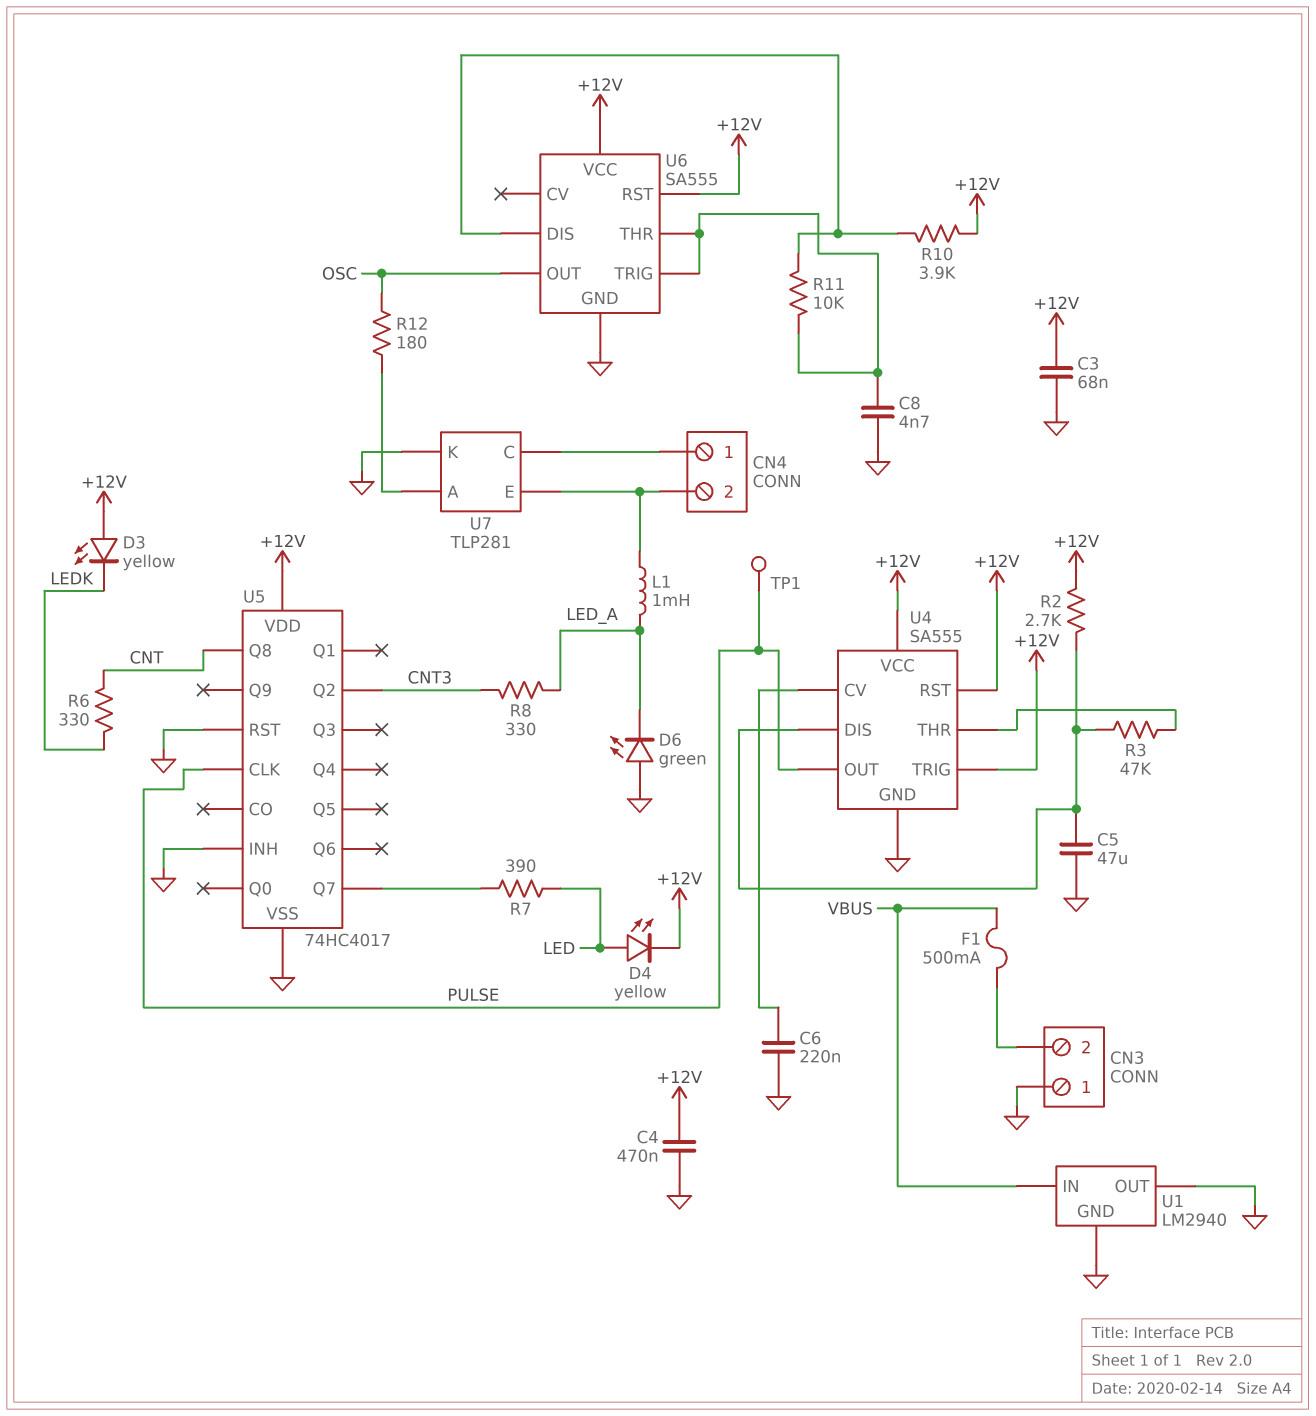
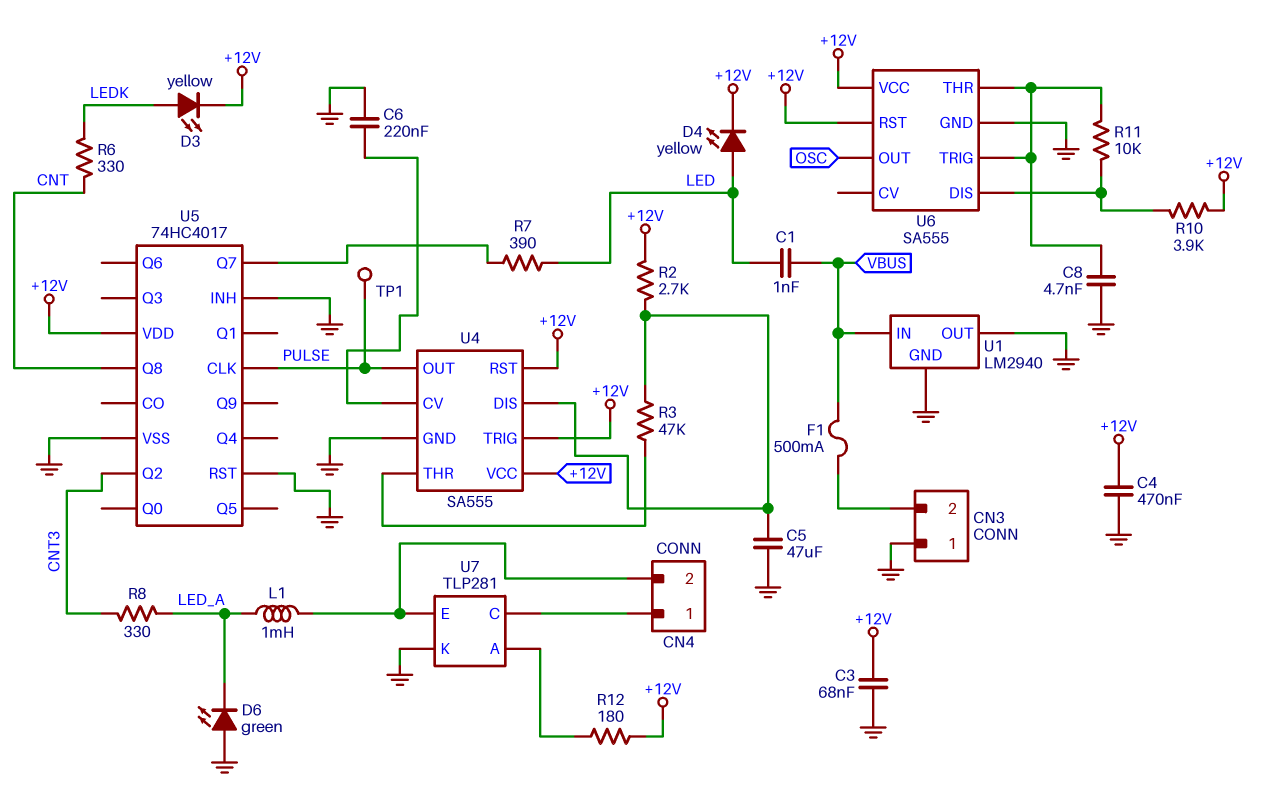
C1: none -> 1nF (LED, VBUS)
D3: LED yellow (A +12V, K LEDK) -> LED yellow (A LEDK, K +12V)
R12: 180 (OSC, U7/A) -> 180 (+12V, U7/A)

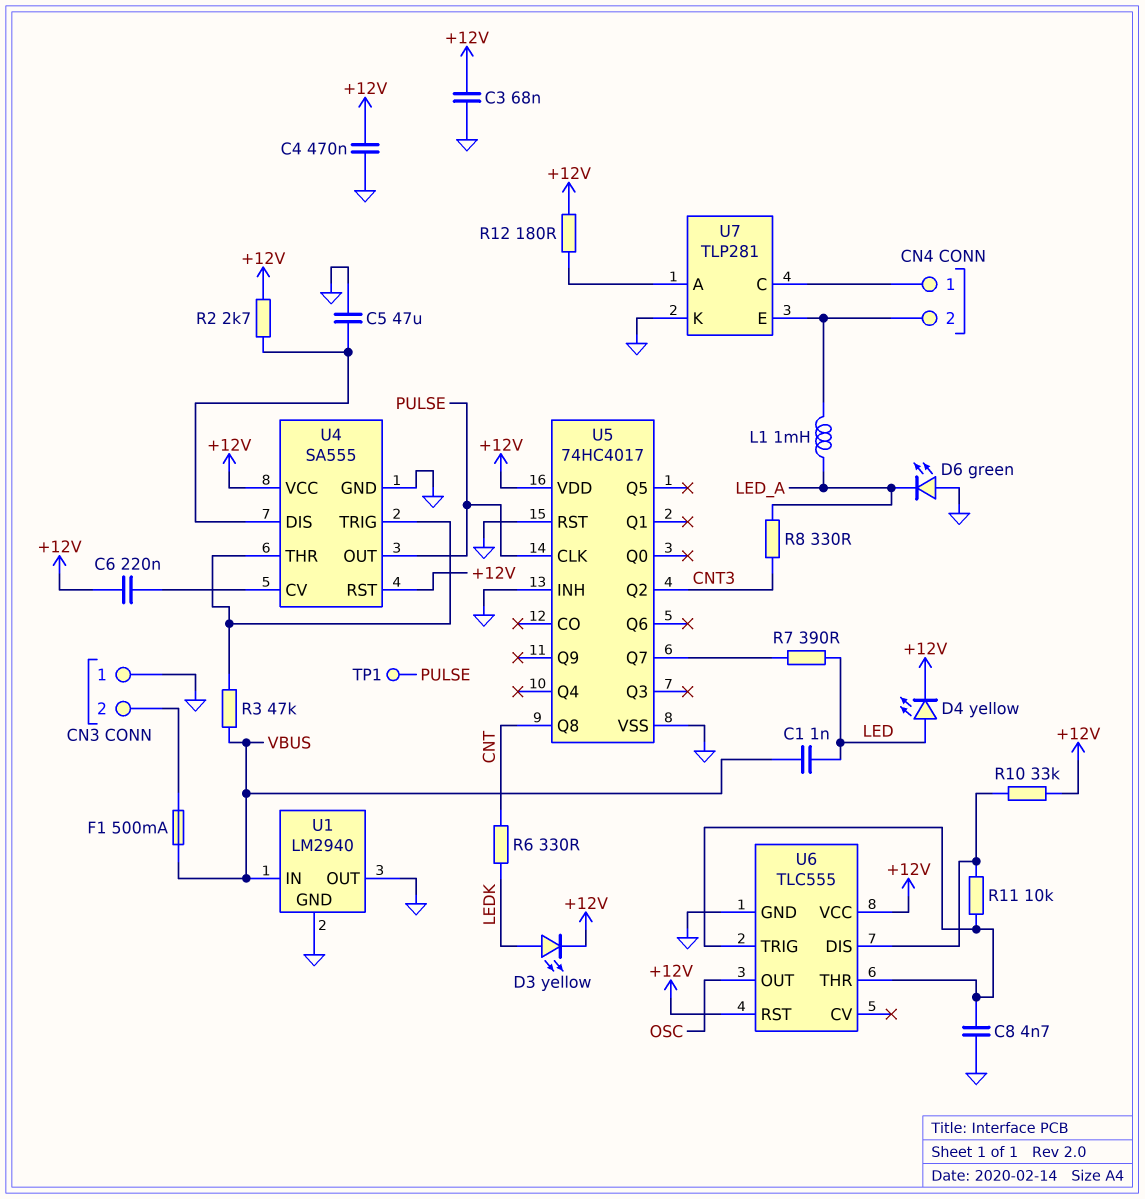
C6: 220nF (GND, U4/CV) -> 220nF (+12V, U4/CV)
R3: 47k (U4/DIS, U4/THR) -> 47k (U4/THR, VBUS)
R10: 3.9k (+12V, U6/DIS) -> 33k (+12V, U6/DIS)
U4 pin TRIG: +12V -> U4/THR
U6: SA555 -> TLC555

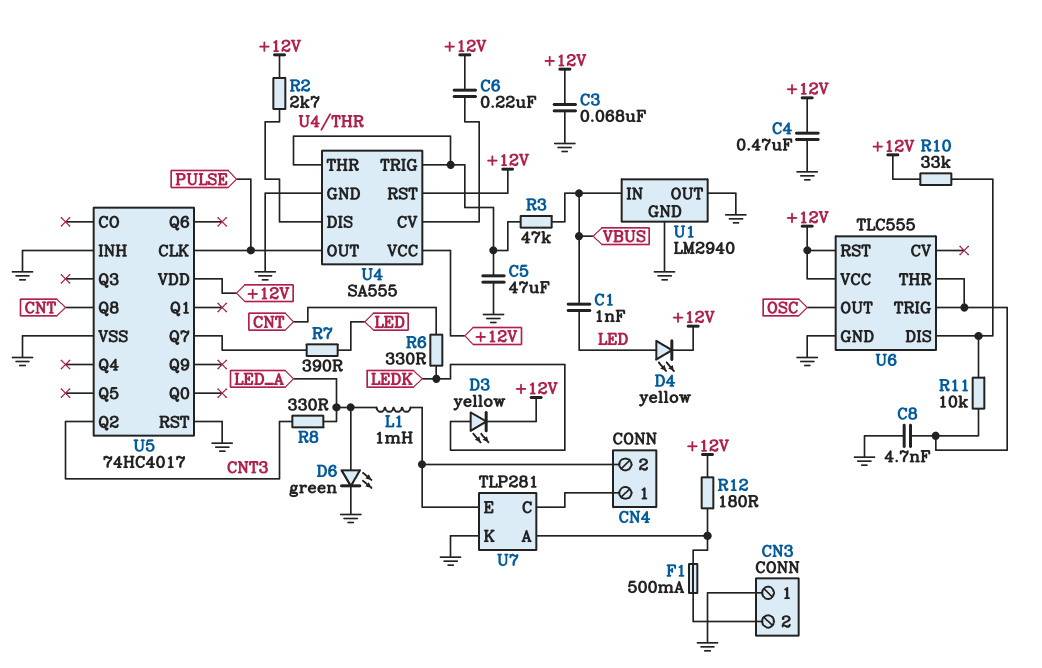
C5: 47uF (GND, U4/DIS) -> 47uF (GND, U4/THR)
D6: LED green (A GND, K LED_A) -> LED green (A LED_A, K GND)
F1: 500mA (CN3/2, VBUS) -> 500mA (CN3/2, U7/A)
TP1: test point (PULSE) -> none

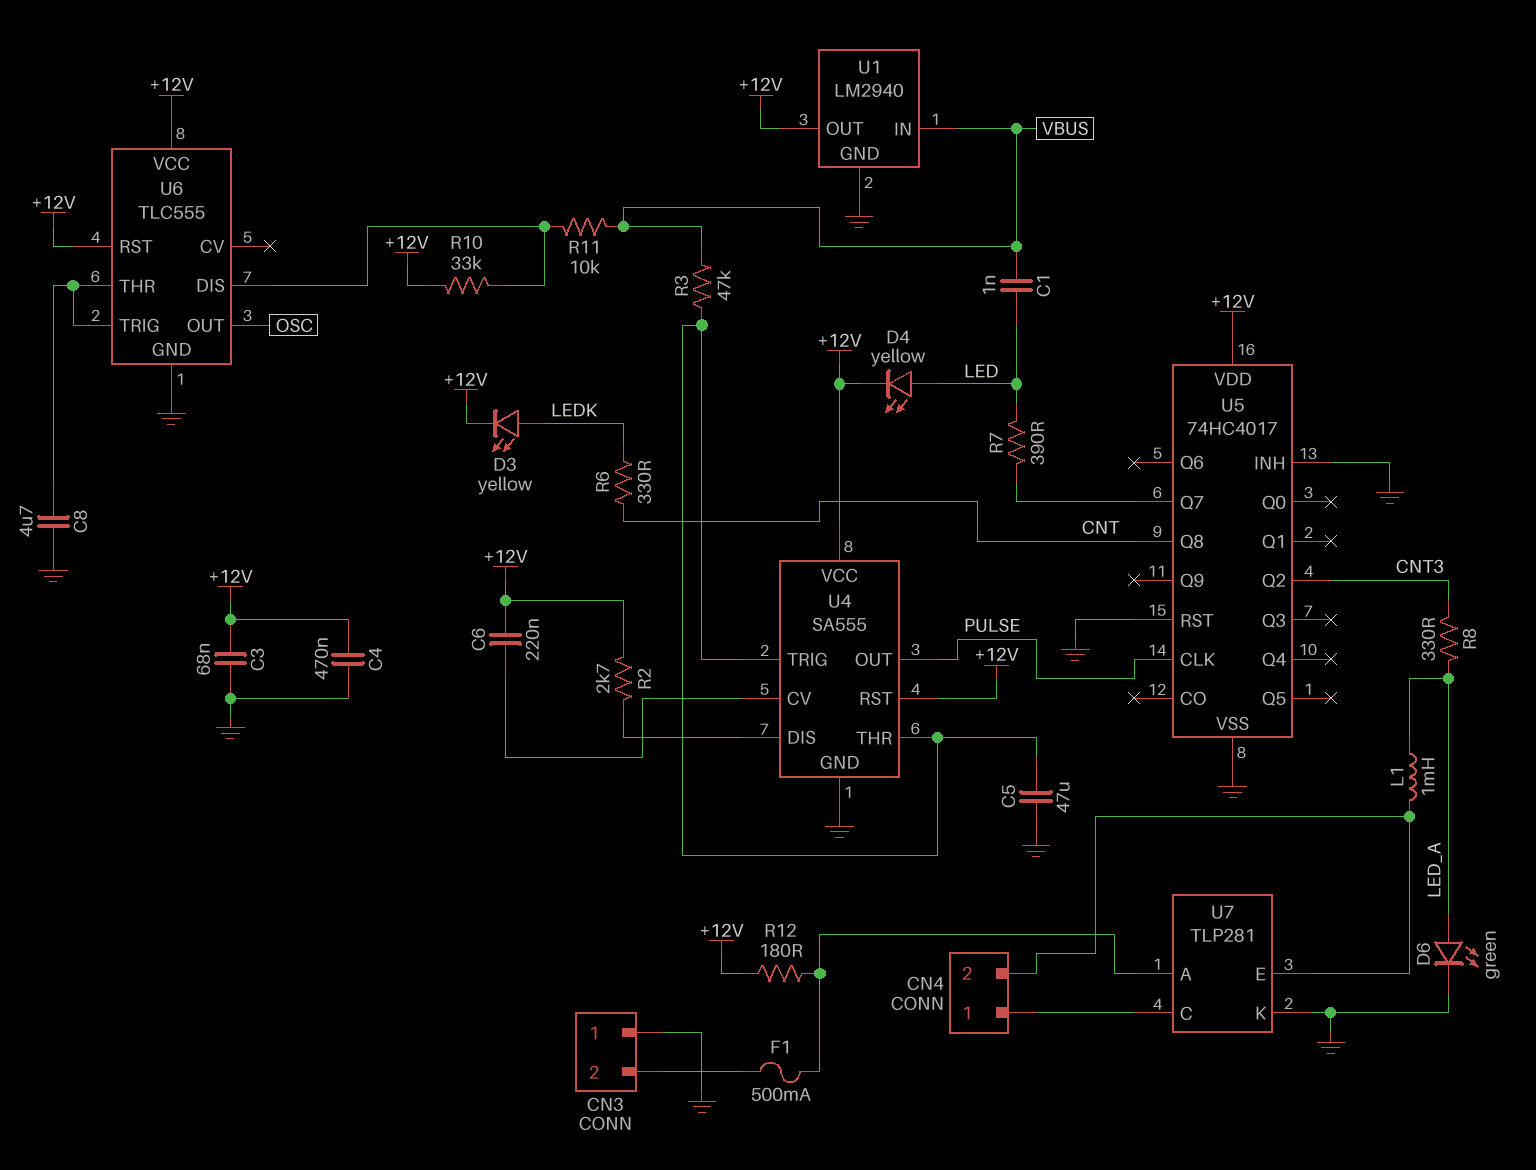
C8: 4.7nF (GND, U6/THR) -> 4.7uF (GND, U6/THR)
R11: 10k (U6/DIS, U6/THR) -> 10k (U6/DIS, VBUS)
U1 pin OUT: GND -> +12V

